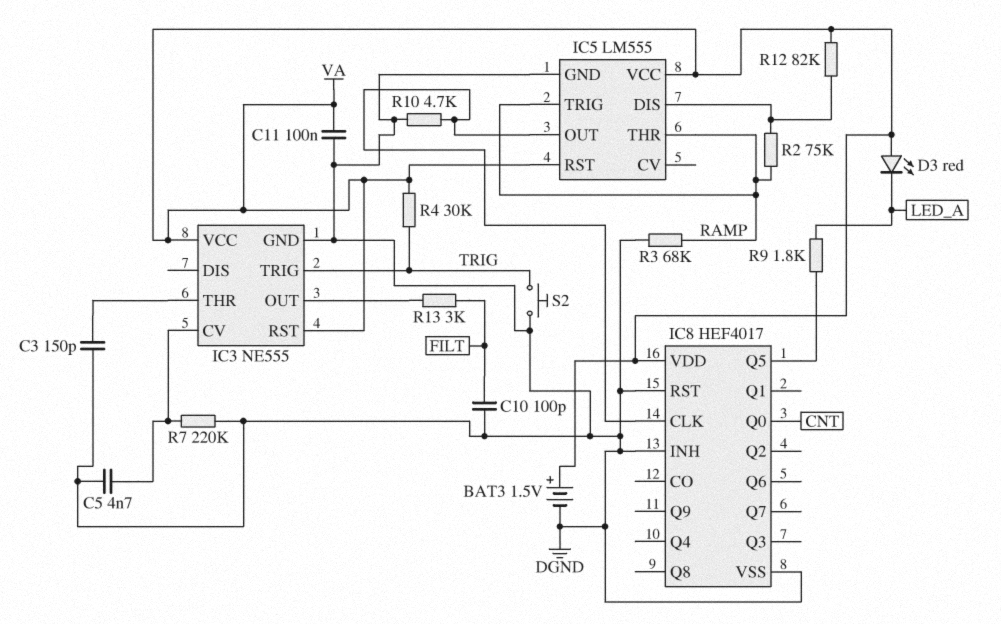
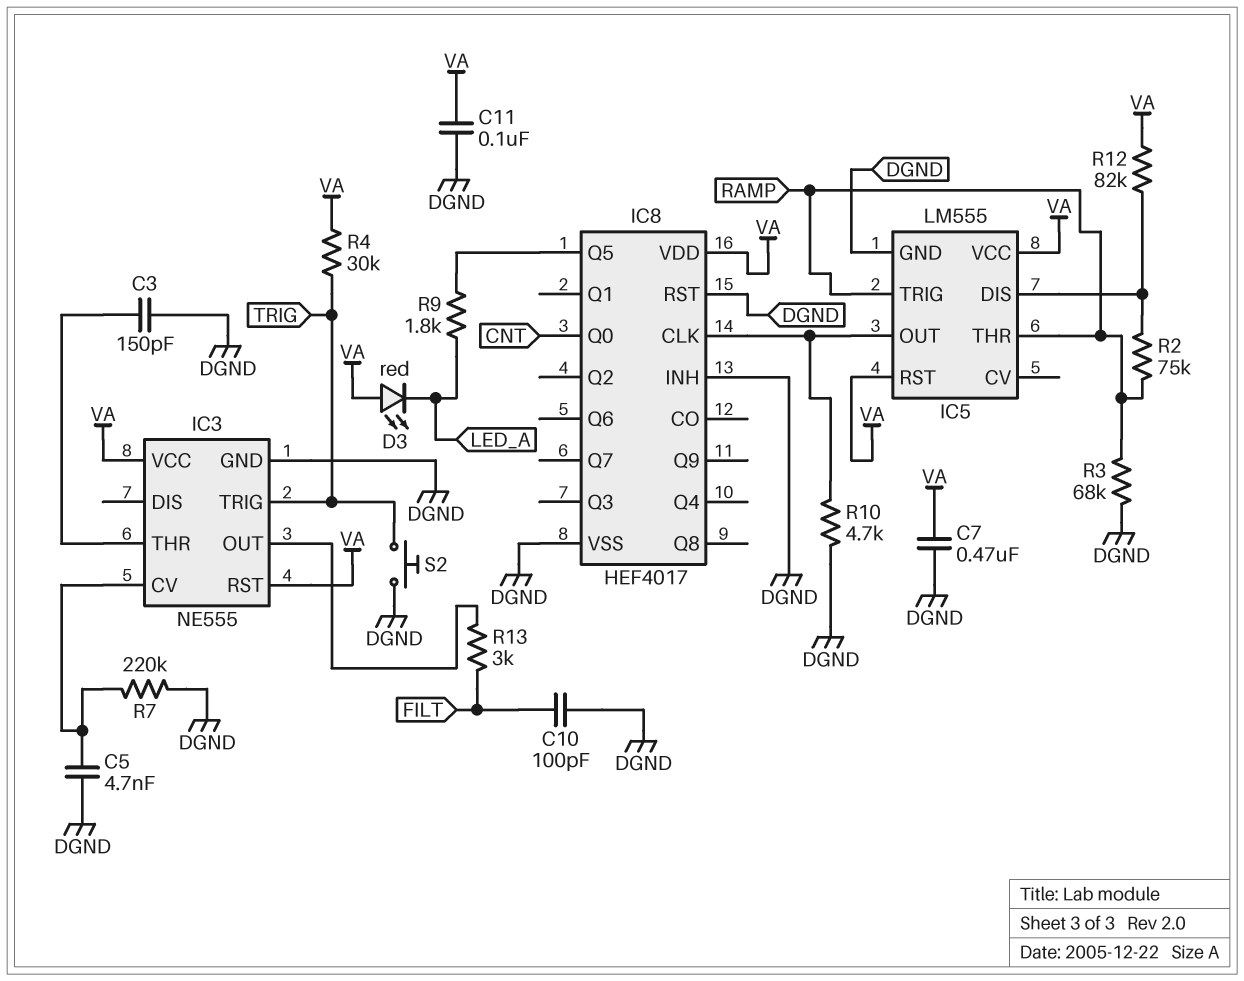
BAT3: 1.5V (plus VA, minus DGND) -> none
C7: none -> 470nF (DGND, VA)

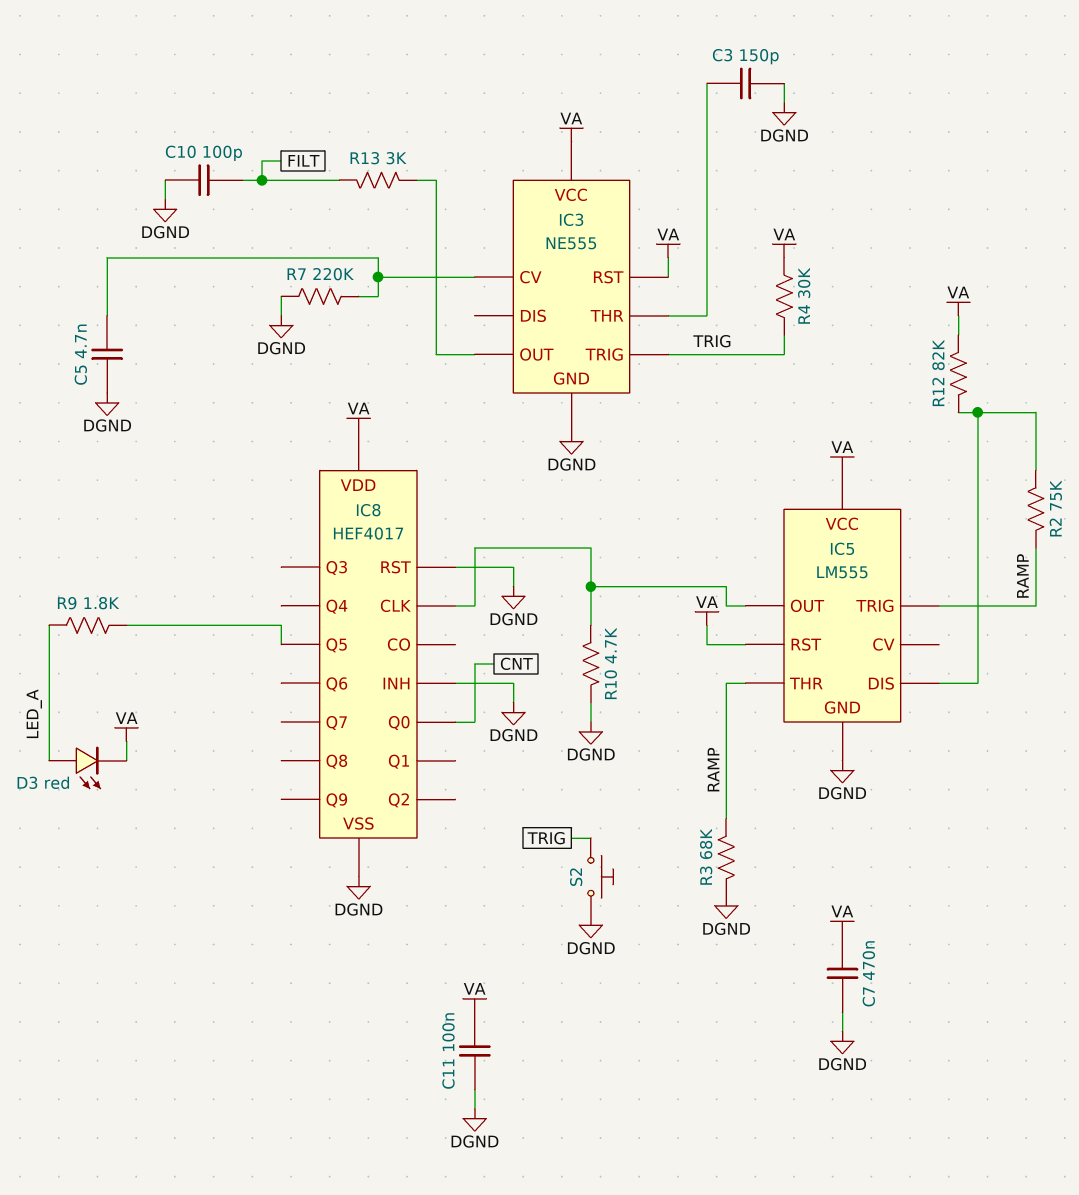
D3: LED red (A VA, K LED_A) -> LED red (A LED_A, K VA)

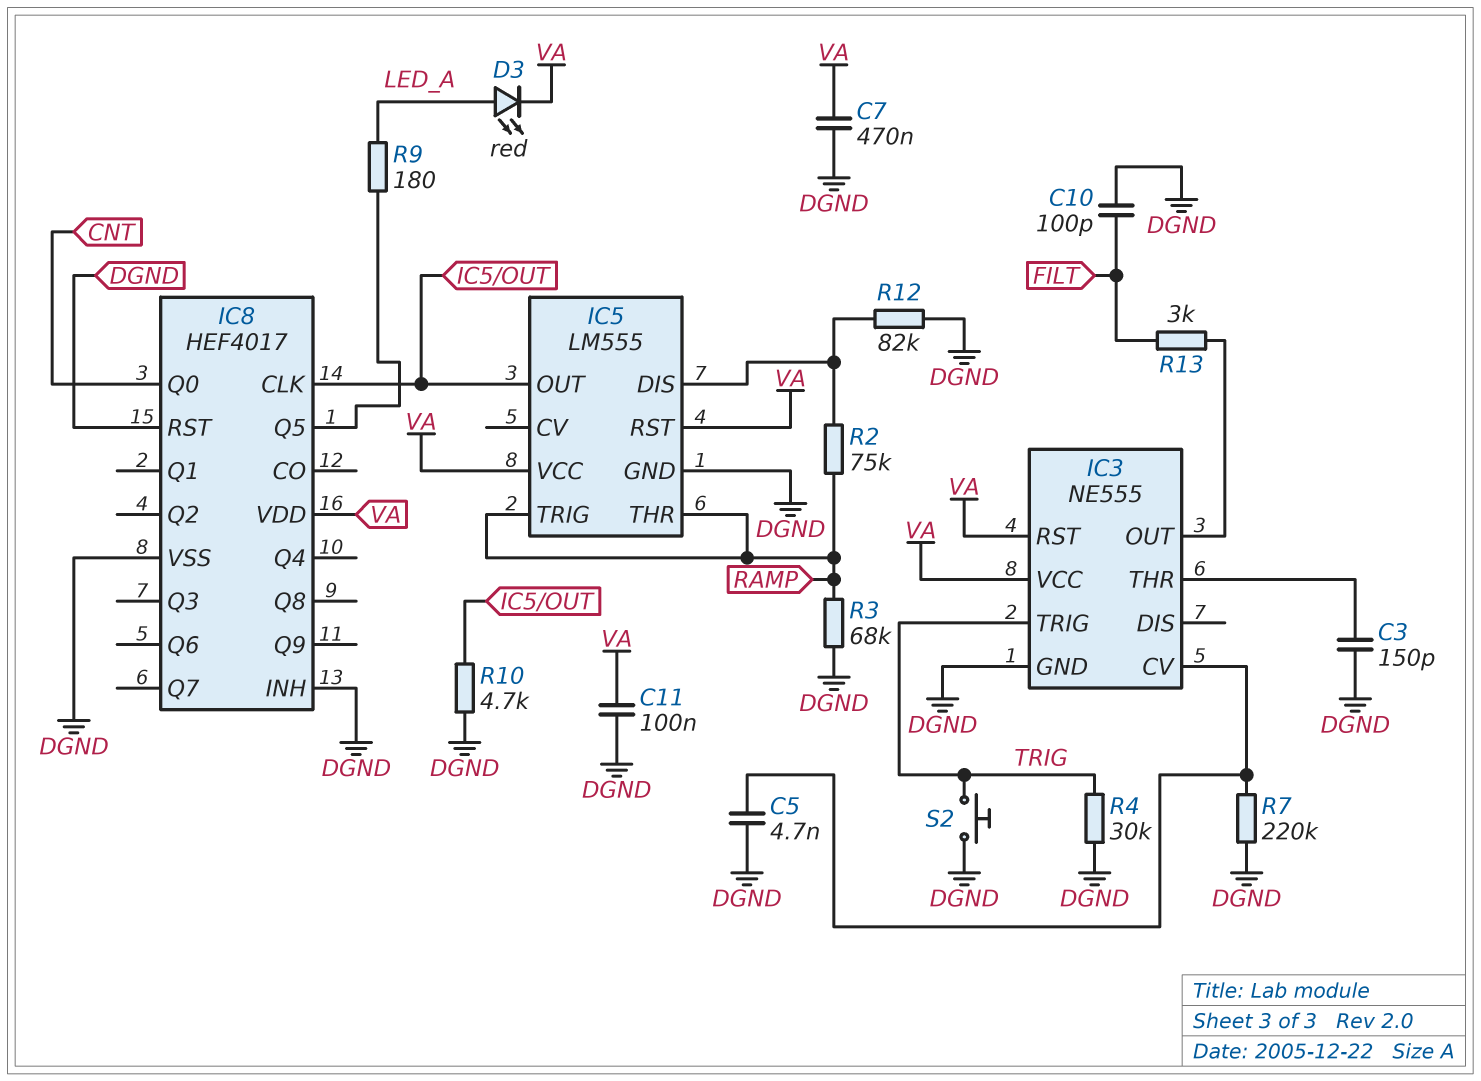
R4: 30k (TRIG, VA) -> 30k (DGND, TRIG)
R9: 1.8k (IC8/Q5, LED_A) -> 180 (IC8/Q5, LED_A)
R12: 82k (IC5/DIS, VA) -> 82k (DGND, IC5/DIS)

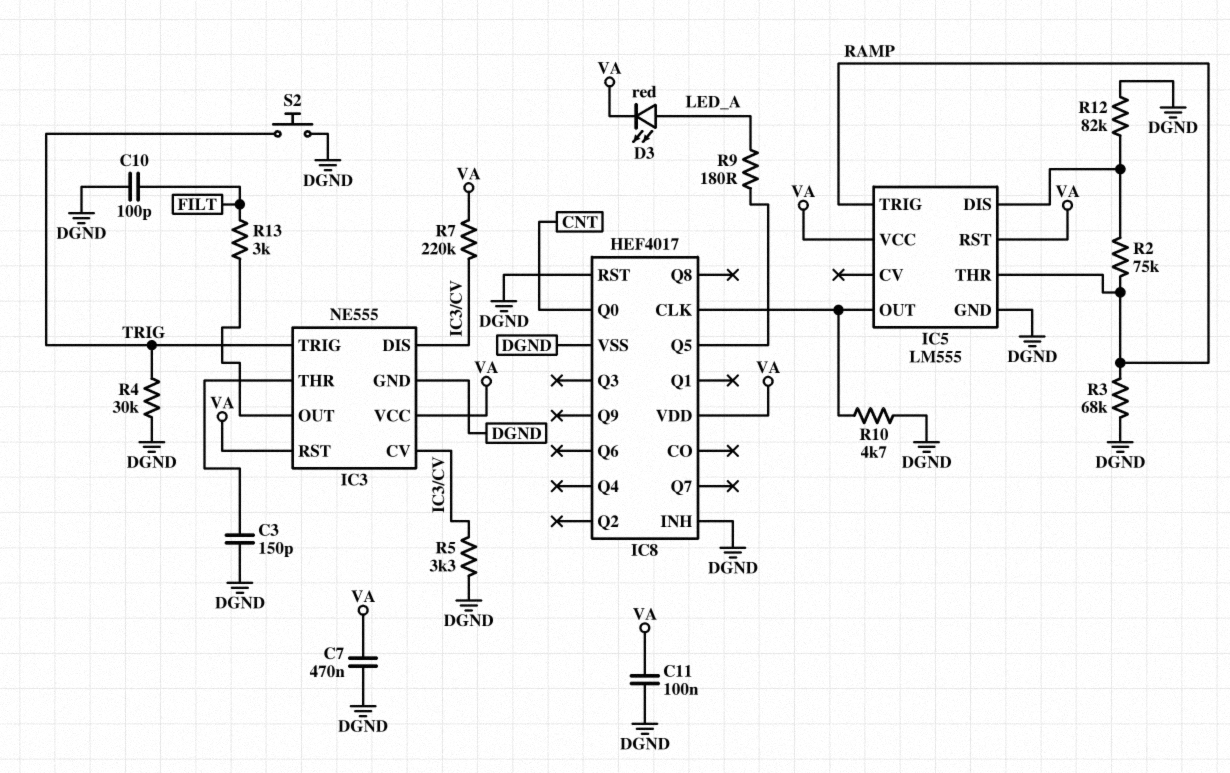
C5: 4.7nF (DGND, IC3/CV) -> none
IC3 pin DIS: none -> IC3/CV
R5: none -> 3.3k (DGND, IC3/CV)
R7: 220k (DGND, IC3/CV) -> 220k (IC3/CV, VA)

